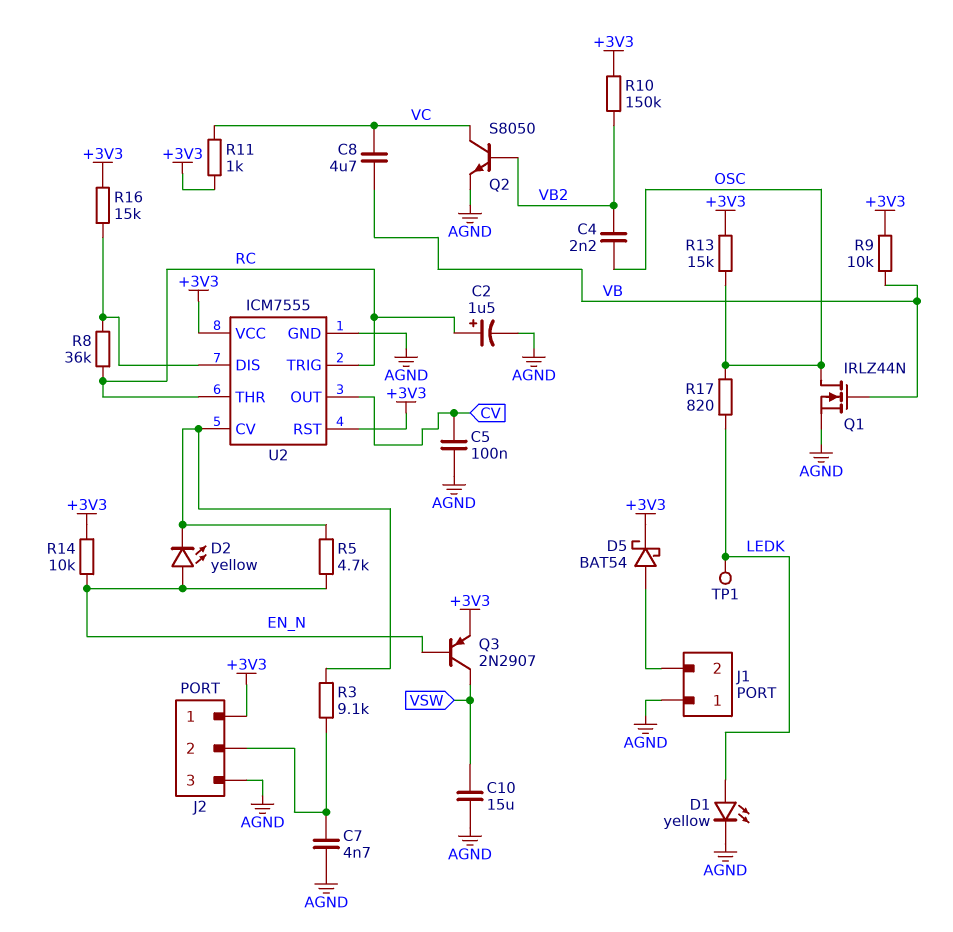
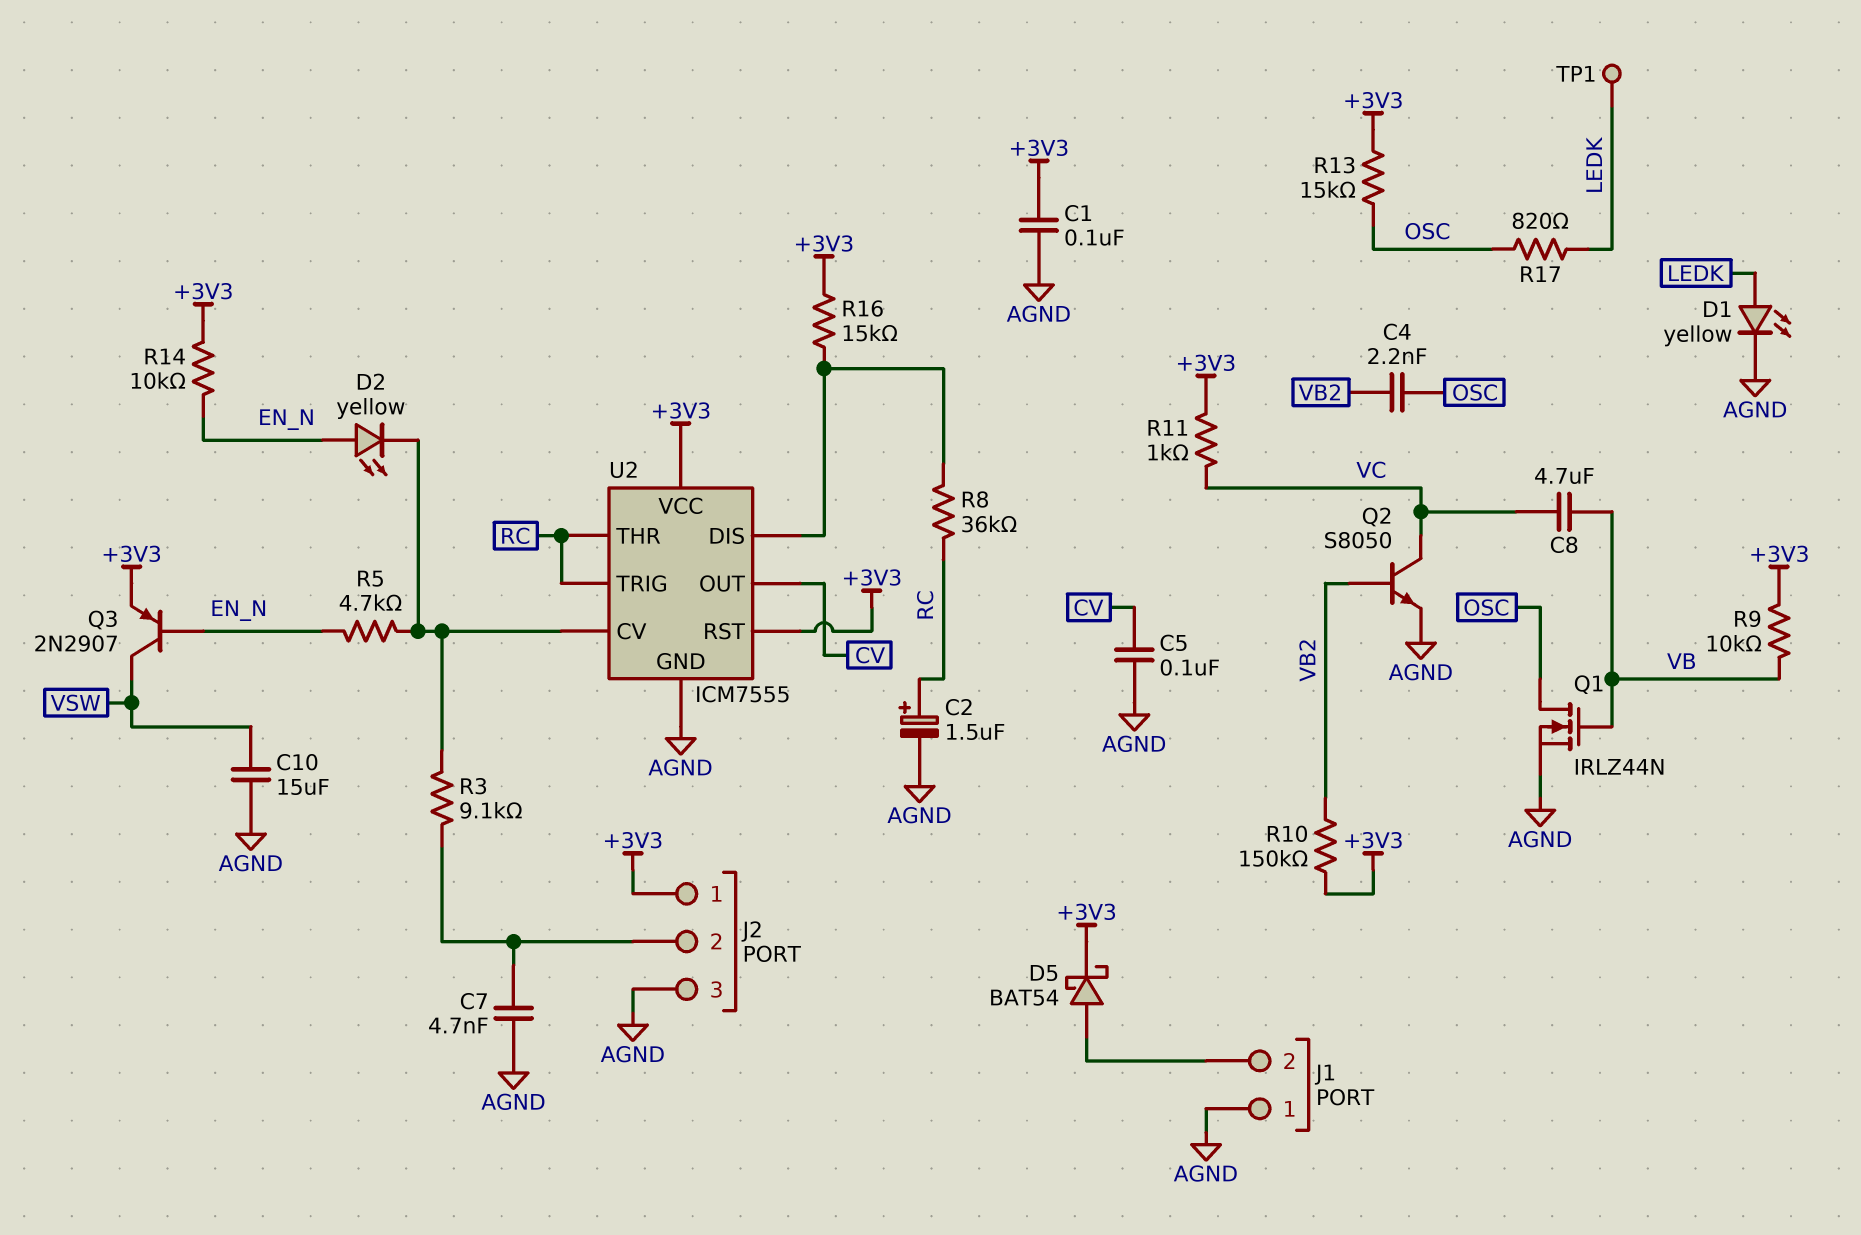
C1: none -> 100nF (+3V3, AGND)

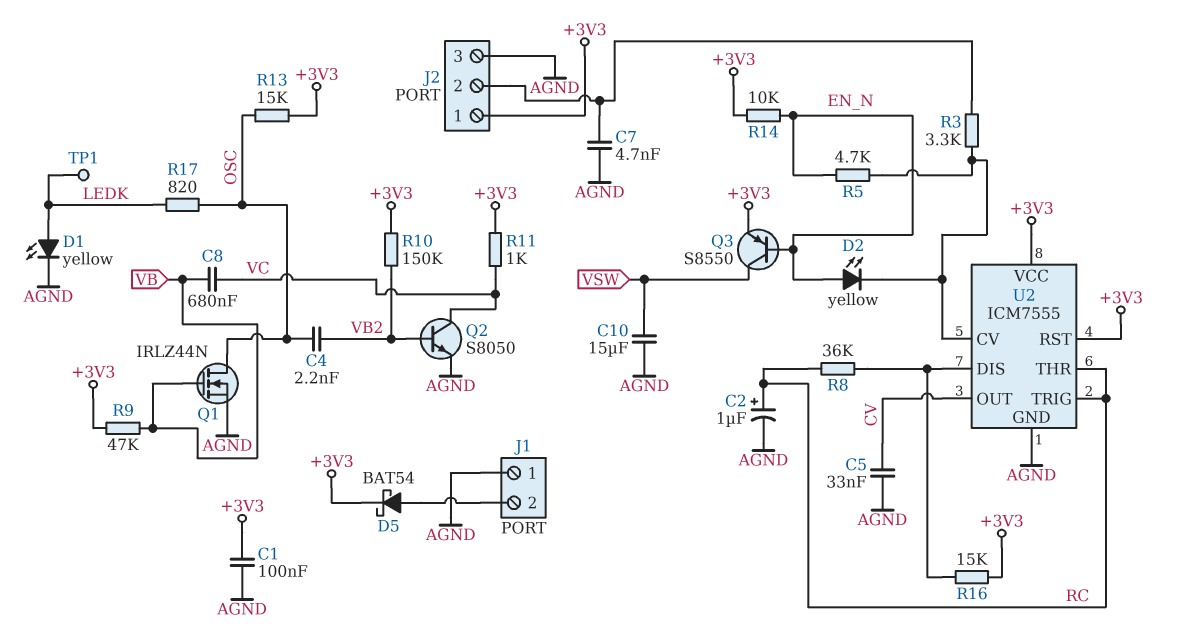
C2: 1.5uF (plus RC, minus AGND) -> 1uF (plus RC, minus AGND)
C5: 100nF (AGND, CV) -> 33nF (AGND, CV)
C8: 4.7uF (VB, VC) -> 680nF (VB, VC)
Q3: PNP 2N2907 (B EN_N, C VSW, E +3V3) -> PNP S8550 (B EN_N, C VSW, E +3V3)
R3: 9.1k (J2/2, U2/CV) -> 3.3k (J2/2, U2/CV)
R9: 10k (+3V3, VB) -> 47k (+3V3, VB)

